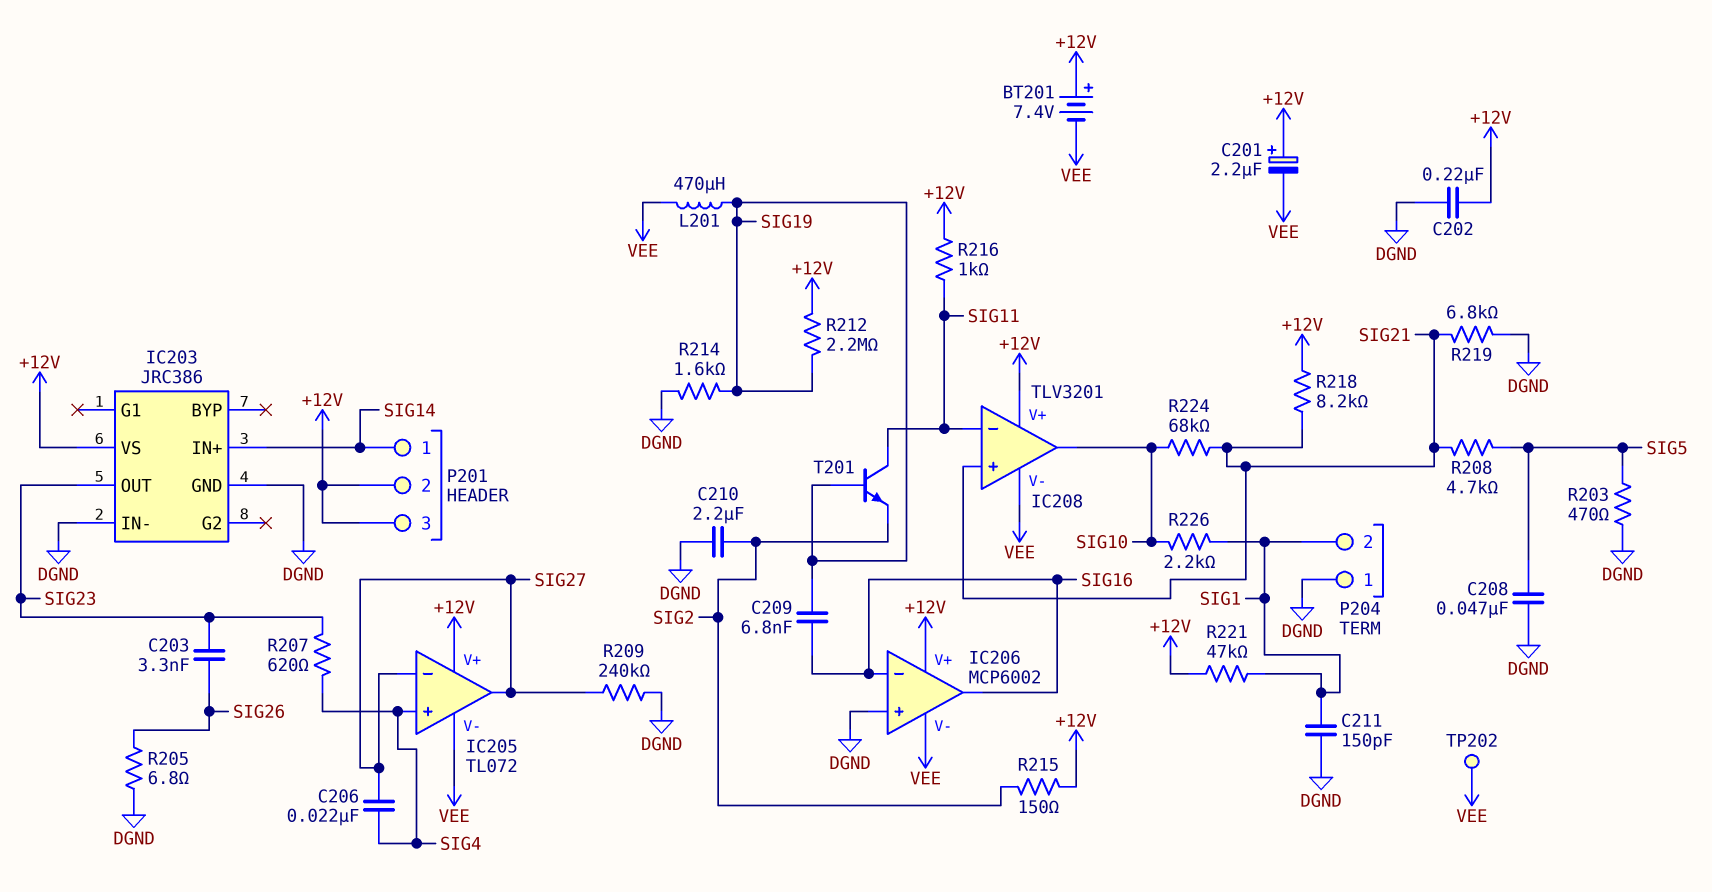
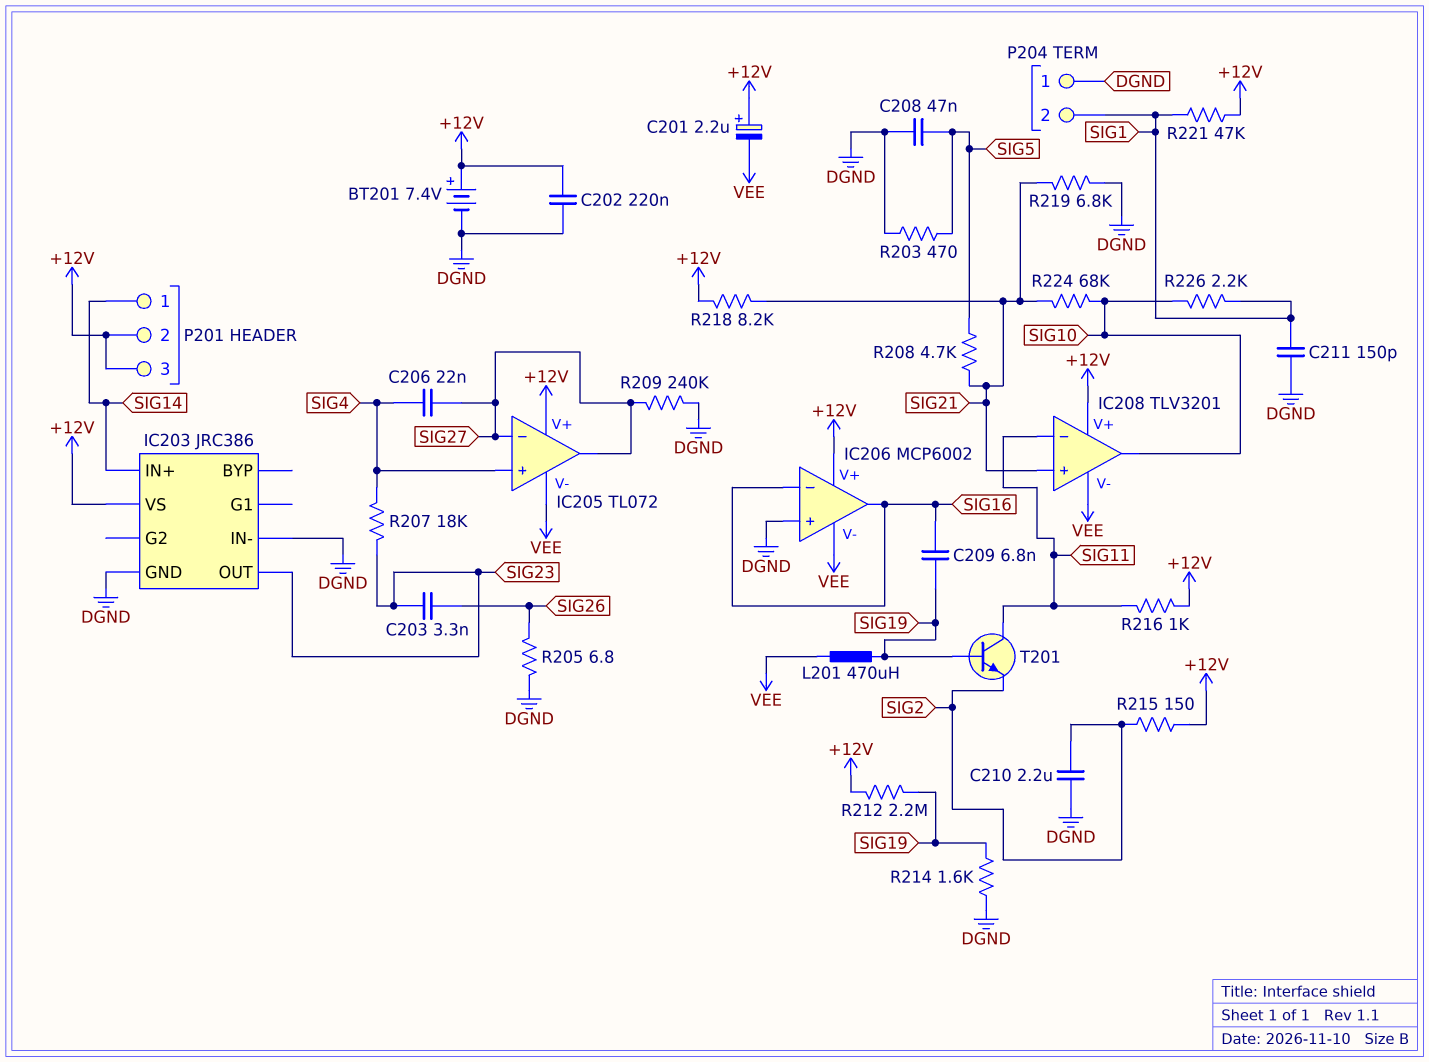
BT201: 7.4V (plus +12V, minus VEE) -> 7.4V (plus +12V, minus DGND)
R207: 620 (SIG4, SIG23) -> 18k (SIG4, SIG23)
TP202: test point (VEE) -> none

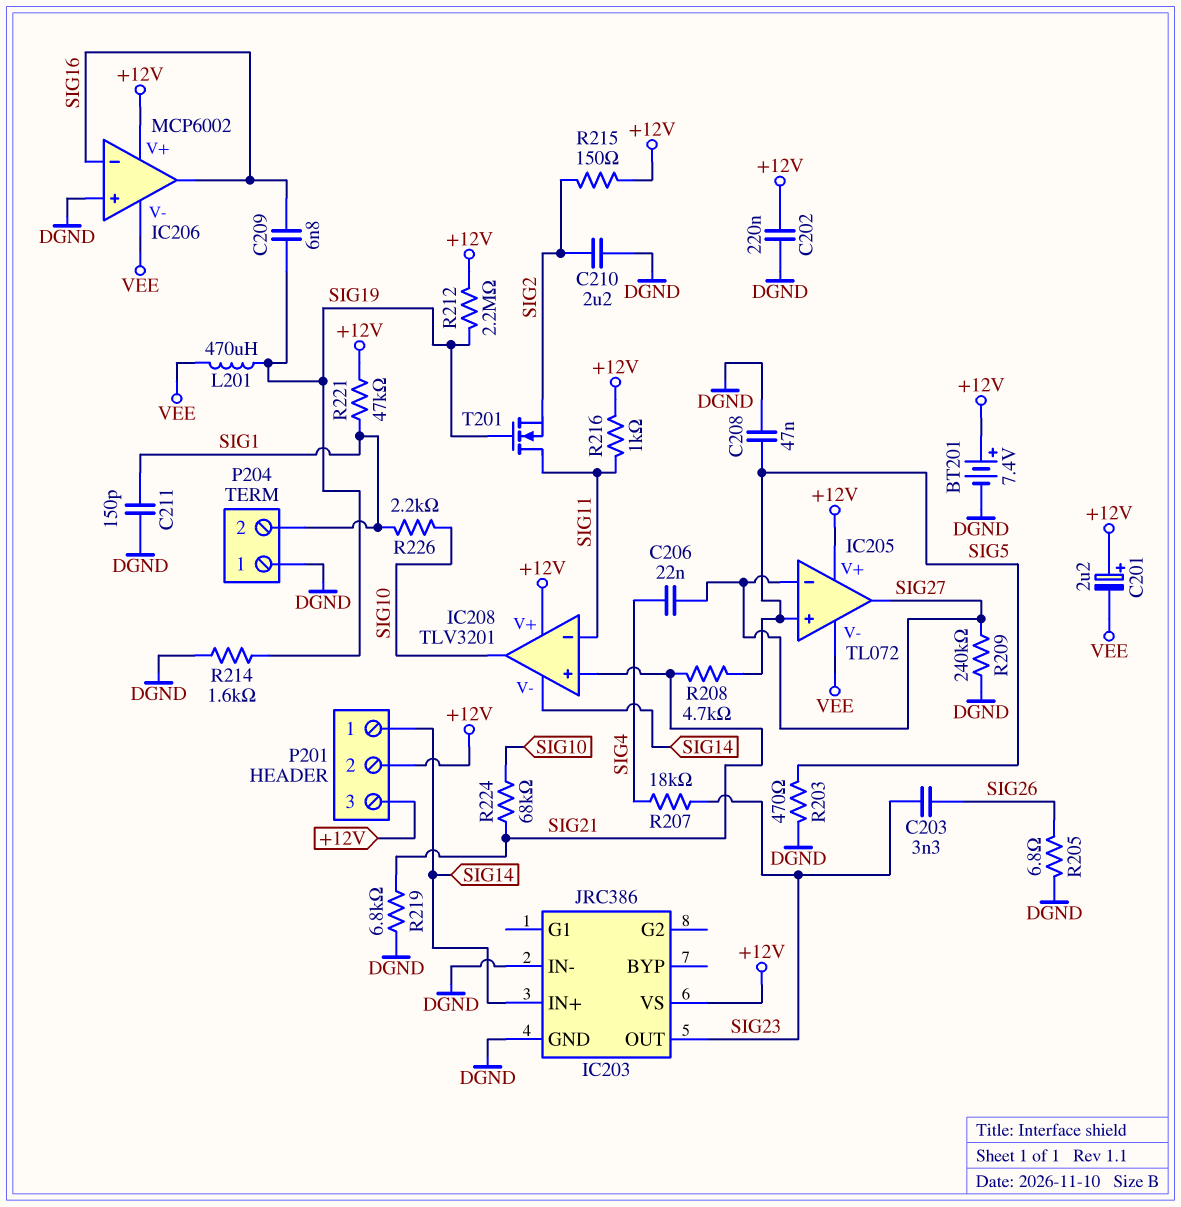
IC205 pin in+: SIG4 -> SIG5
IC208 pin V-: VEE -> SIG14
R218: 8.2k (+12V, SIG21) -> none
T201: NPN (B SIG19, C SIG11, E SIG2) -> NMOS (G SIG19, D SIG11, S SIG2)

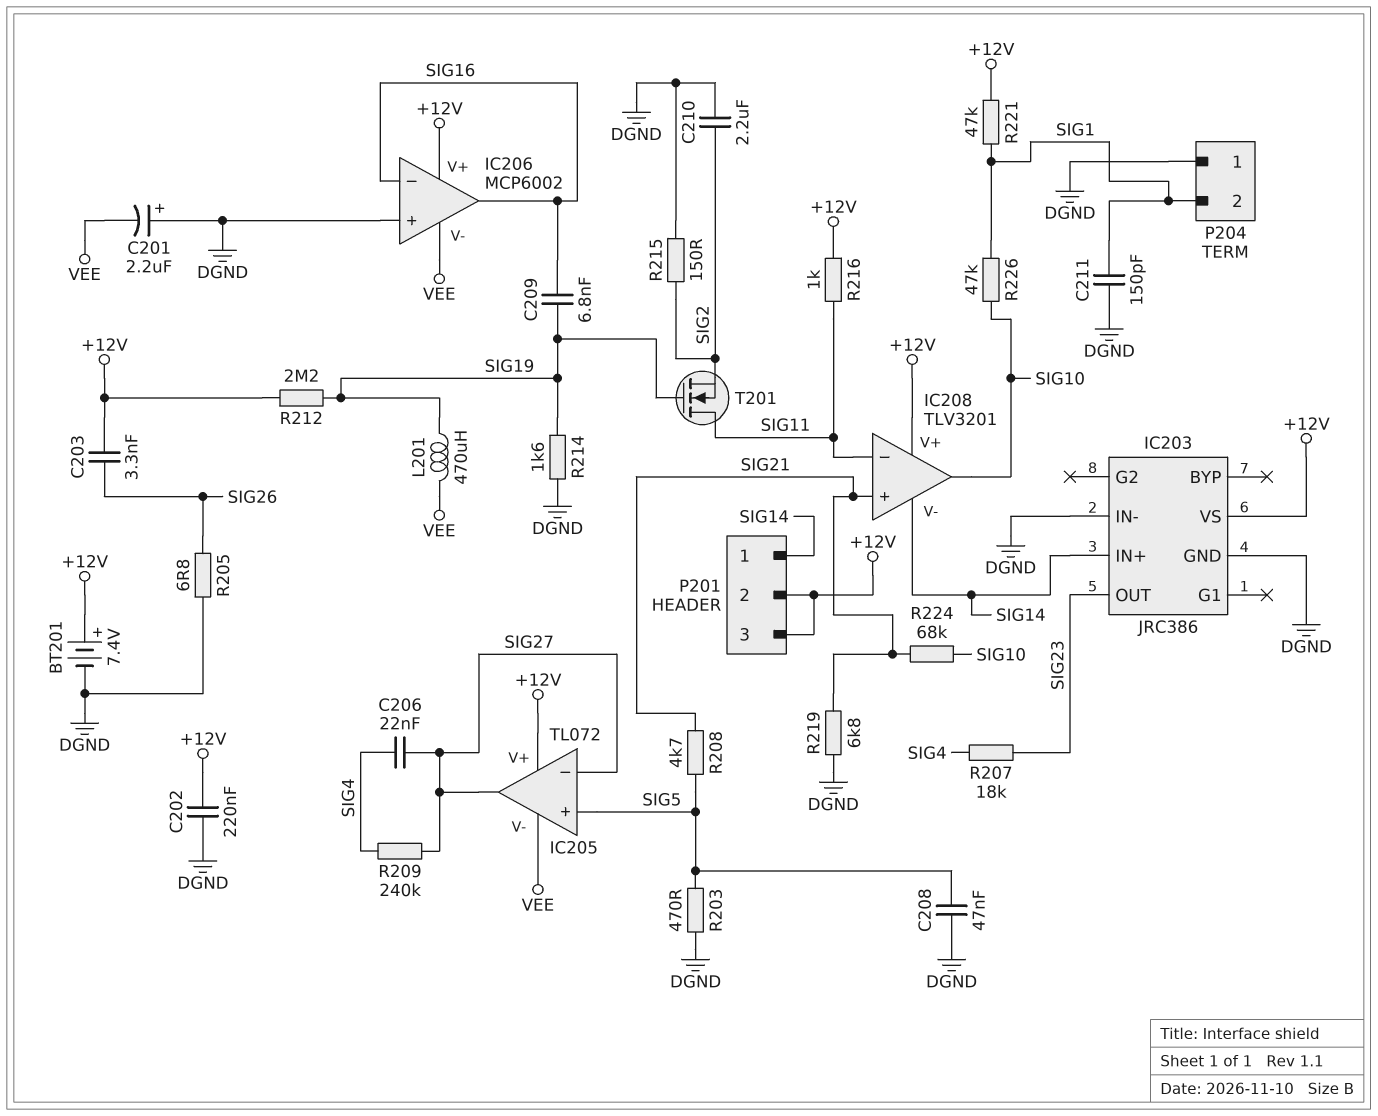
C201: 2.2uF (plus +12V, minus VEE) -> 2.2uF (plus DGND, minus VEE)
C203: 3.3nF (SIG23, SIG26) -> 3.3nF (+12V, SIG26)
R209: 240k (DGND, SIG27) -> 240k (SIG4, SIG27)
R215: 150 (+12V, SIG2) -> 150 (DGND, SIG2)
R226: 2.2k (SIG1, SIG10) -> 47k (SIG1, SIG10)

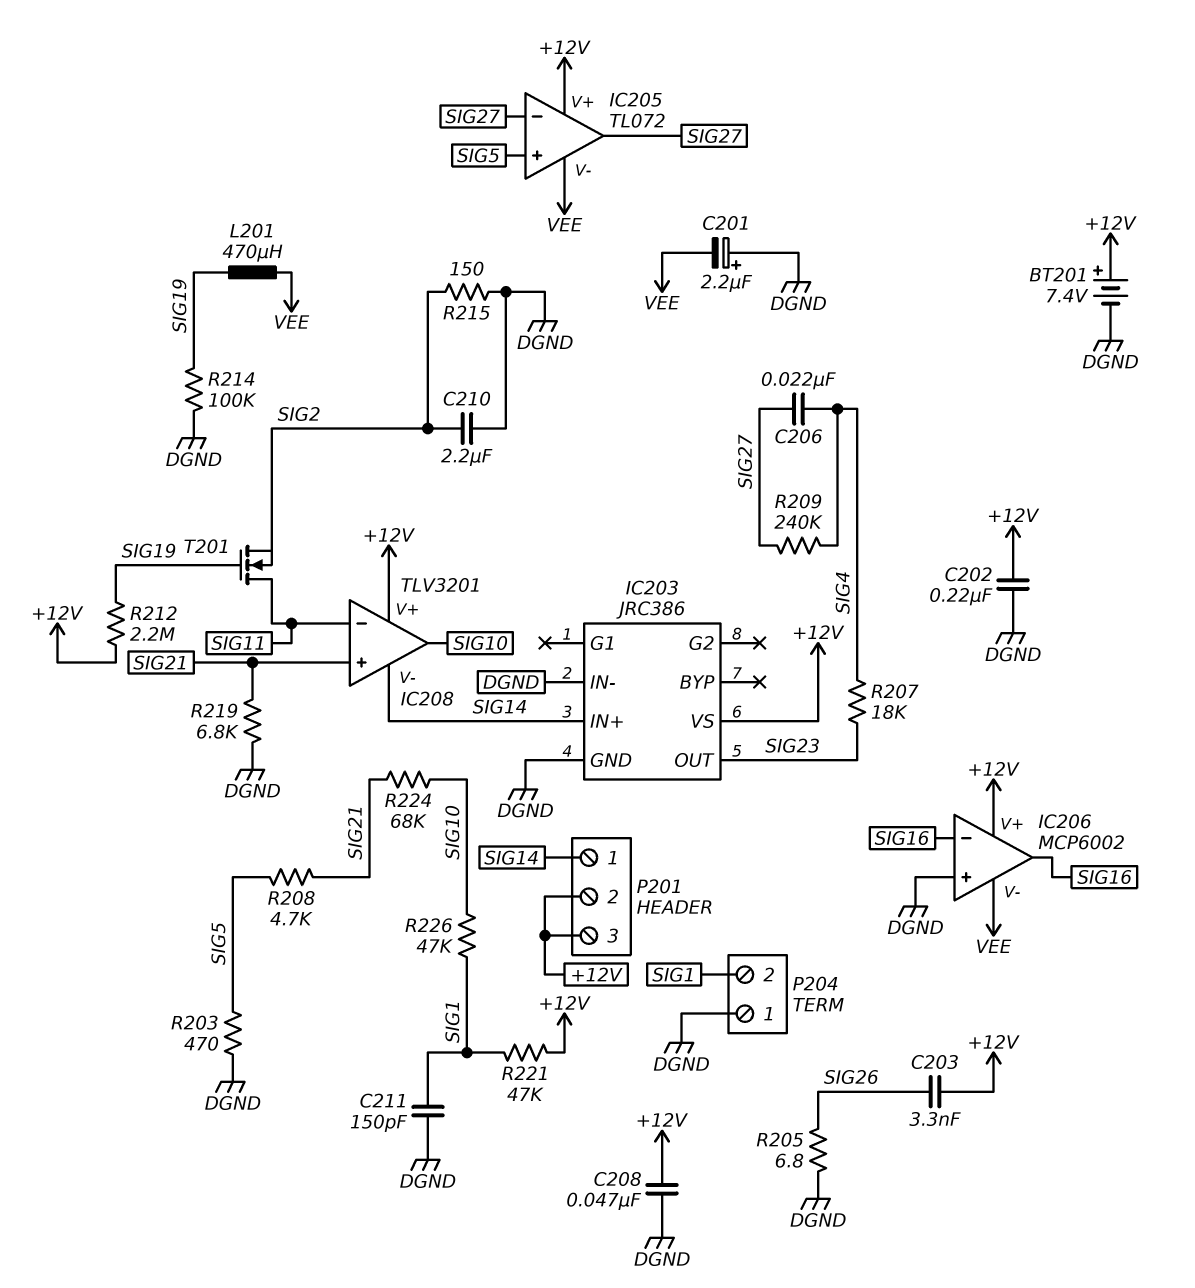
C208: 47nF (DGND, SIG5) -> 47nF (+12V, DGND)
C209: 6.8nF (SIG16, SIG19) -> none
R214: 1.6k (DGND, SIG19) -> 100k (DGND, SIG19)
R216: 1k (+12V, SIG11) -> none

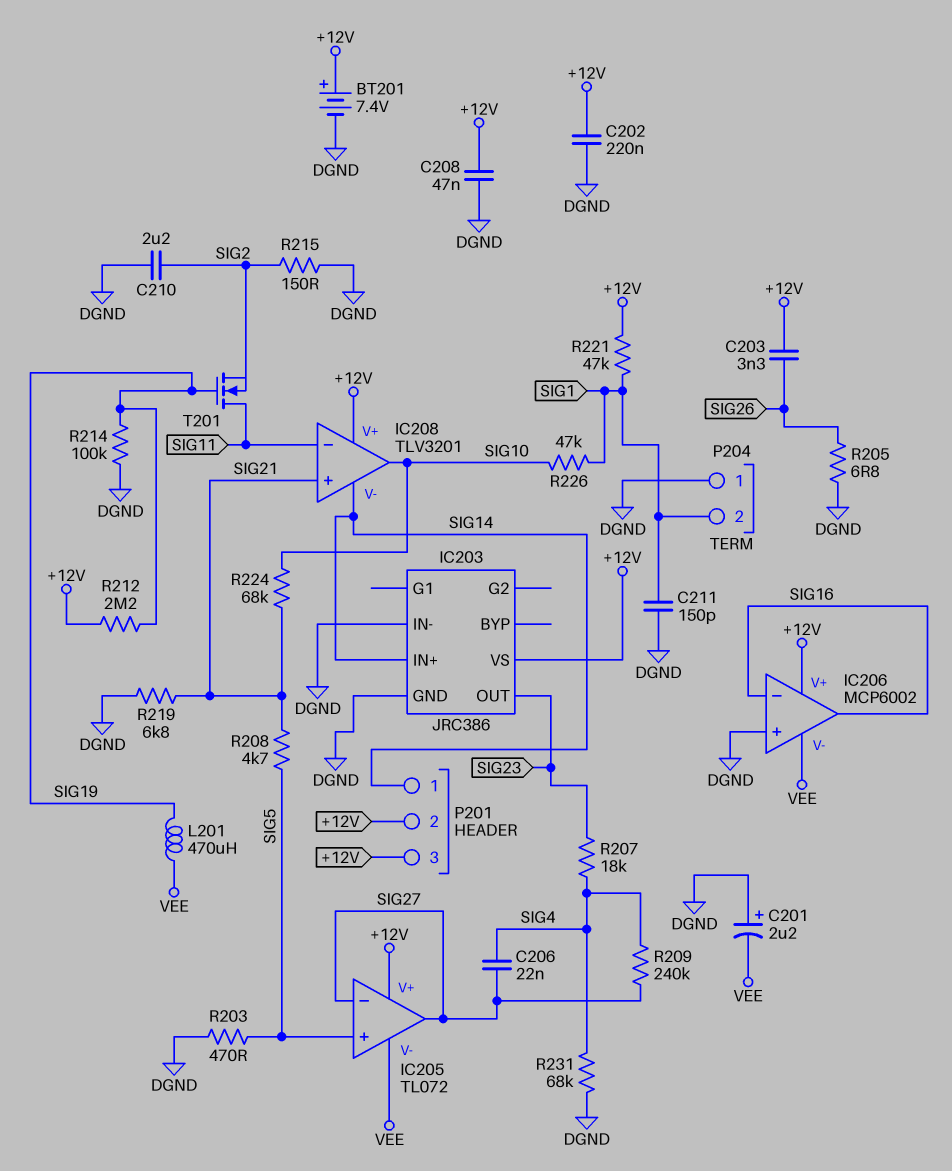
R231: none -> 68k (DGND, SIG4)

